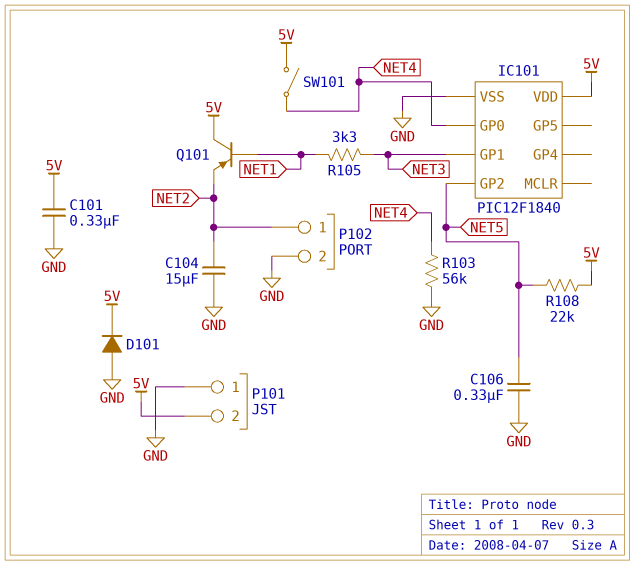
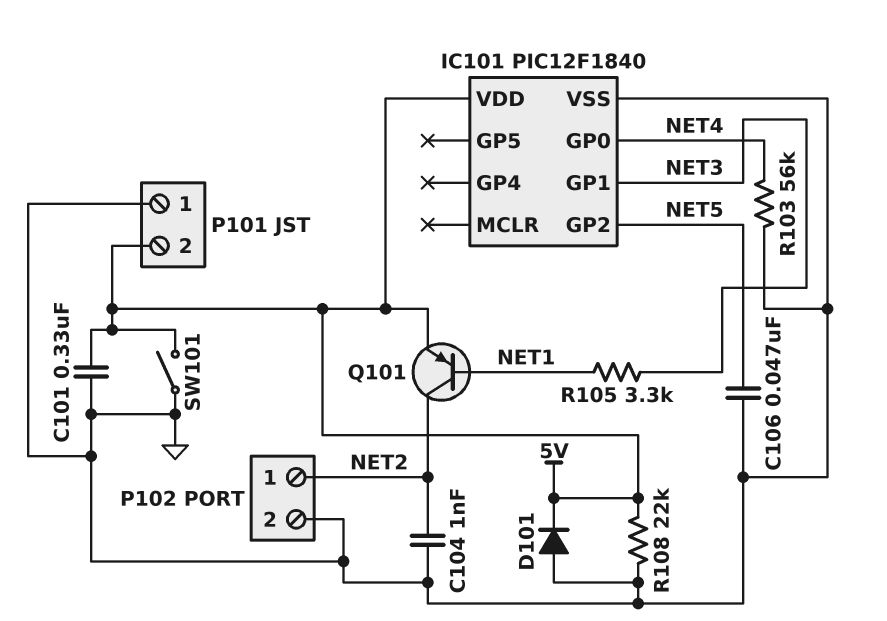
C104: 15uF (GND, NET2) -> 1nF (GND, NET2)
C106: 330nF (GND, NET5) -> 47nF (GND, NET5)
Q101: PNP (B NET1, C 5V, E NET2) -> PNP (B NET1, C NET2, E 5V)
R108: 22k (5V, NET5) -> 22k (5V, GND)
SW101: switch (5V, NET4) -> switch (5V, GND)

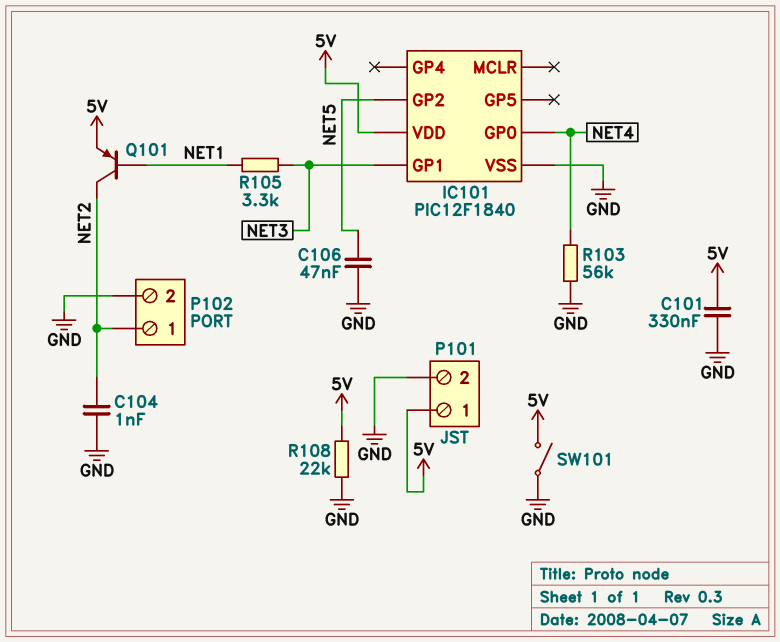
D101: diode (A GND, K 5V) -> none
P101 pin 1: GND -> 5V
P101 pin 2: 5V -> GND

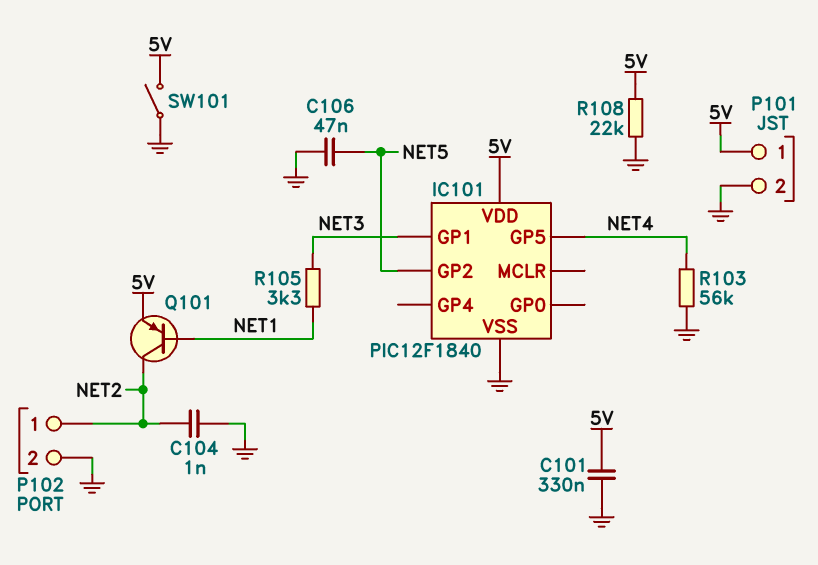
IC101 pin GP0: NET4 -> none
IC101 pin GP5: none -> NET4

